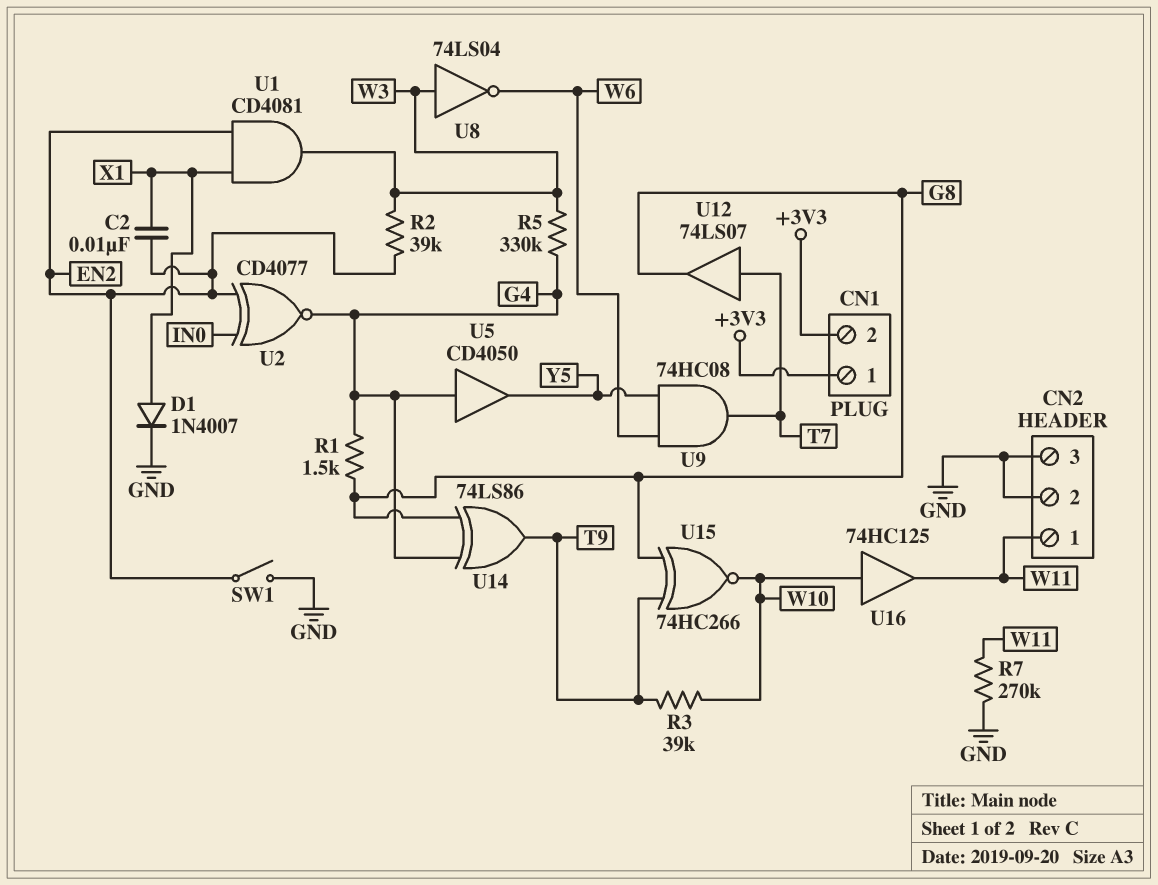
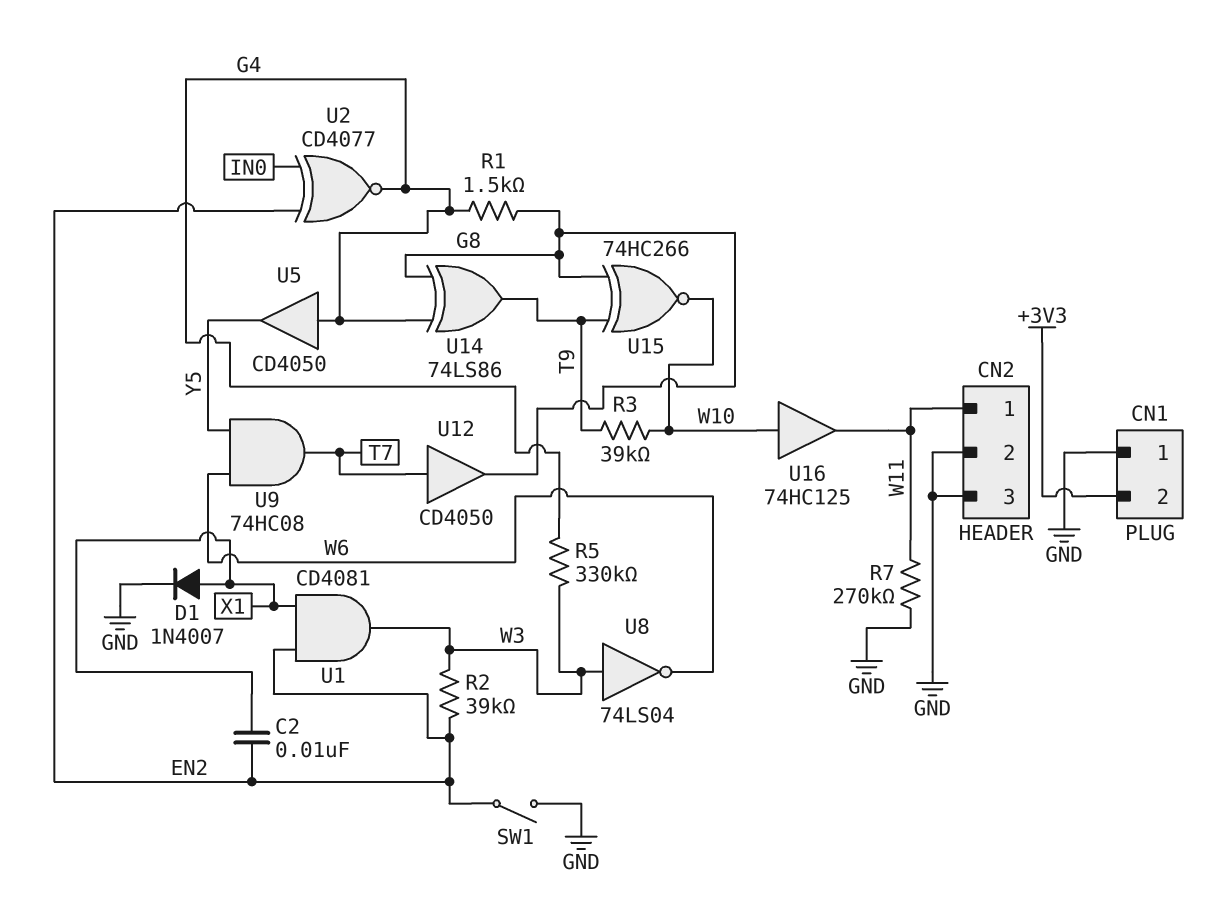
CN1 pin 1: +3V3 -> GND
U12: buffer 74LS07 (in T7, out G8) -> buffer CD4050 (in T7, out G8)

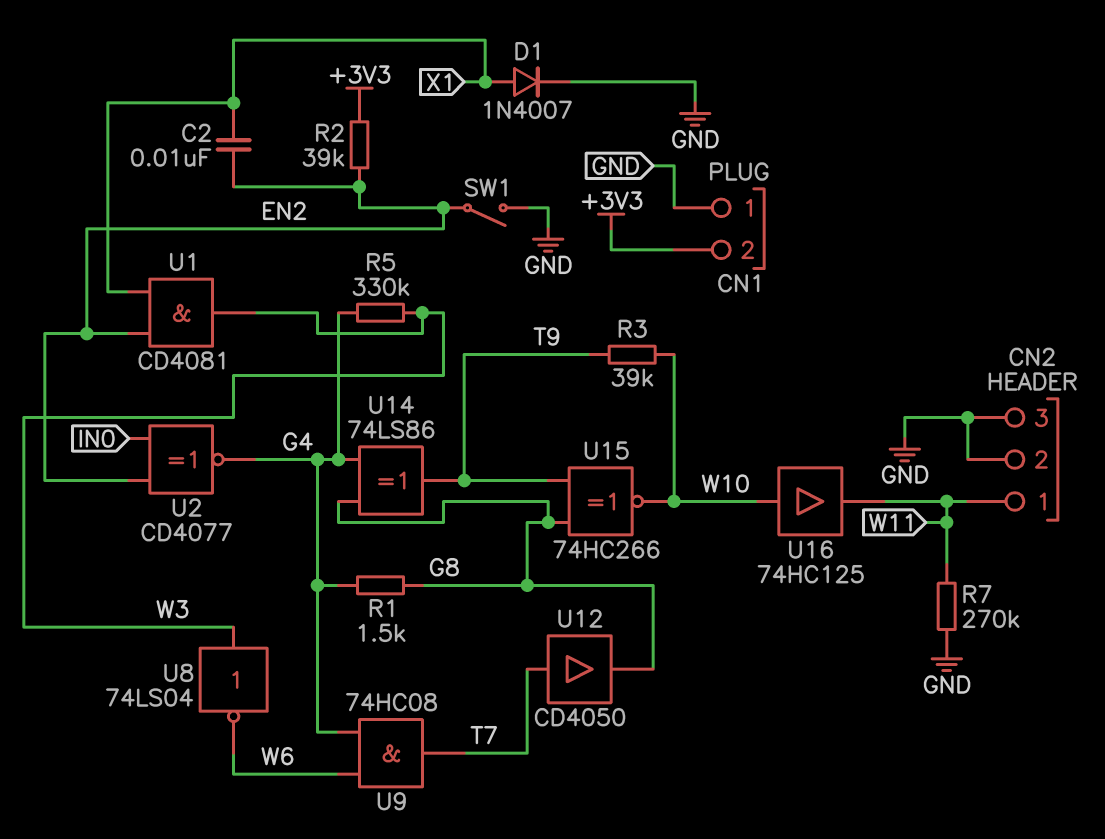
R2: 39k (EN2, W3) -> 39k (+3V3, EN2)
U5: buffer CD4050 (in G4, out Y5) -> none
U9: AND 74HC08 (in W6, in Y5, out T7) -> AND 74HC08 (in G4, in W6, out T7)

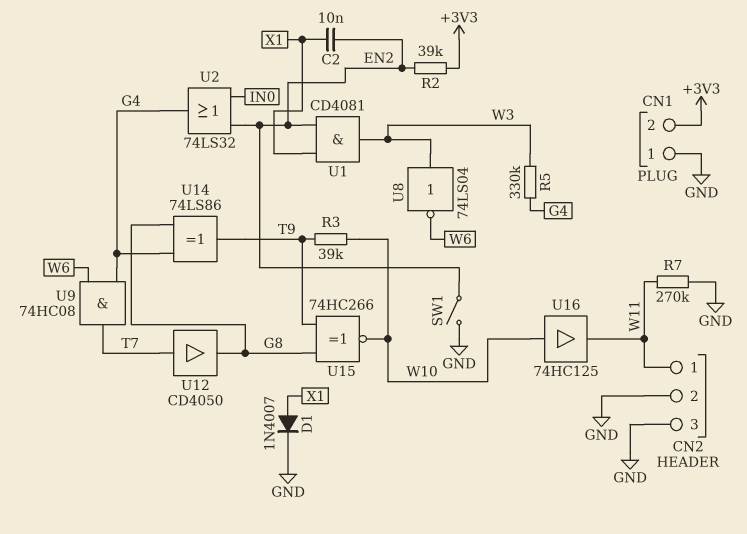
R1: 1.5k (G4, G8) -> none
U2: XNOR CD4077 (in EN2, in IN0, out G4) -> OR 74LS32 (in EN2, in IN0, out G4)

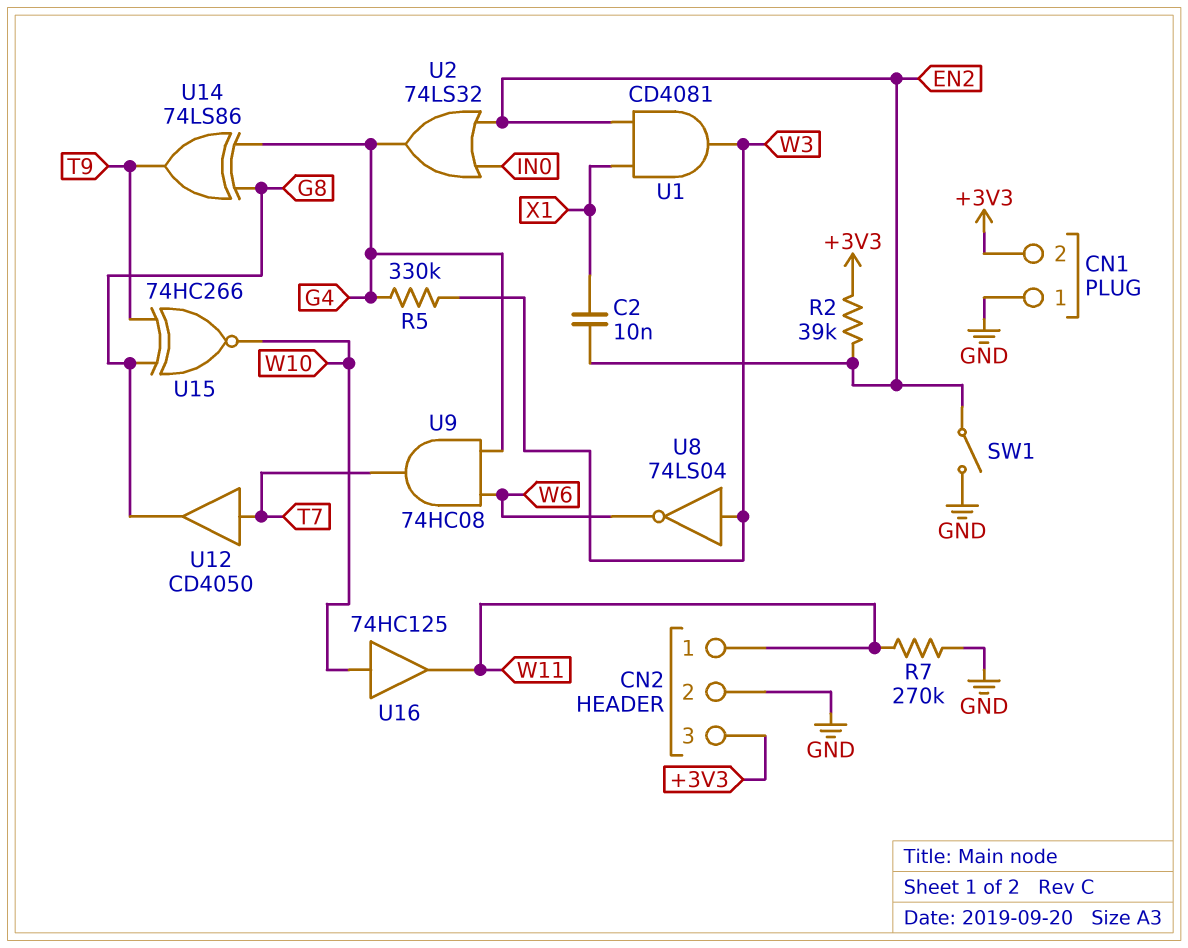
CN2 pin 3: GND -> +3V3
D1: diode 1N4007 (A X1, K GND) -> none
R3: 39k (T9, W10) -> none

